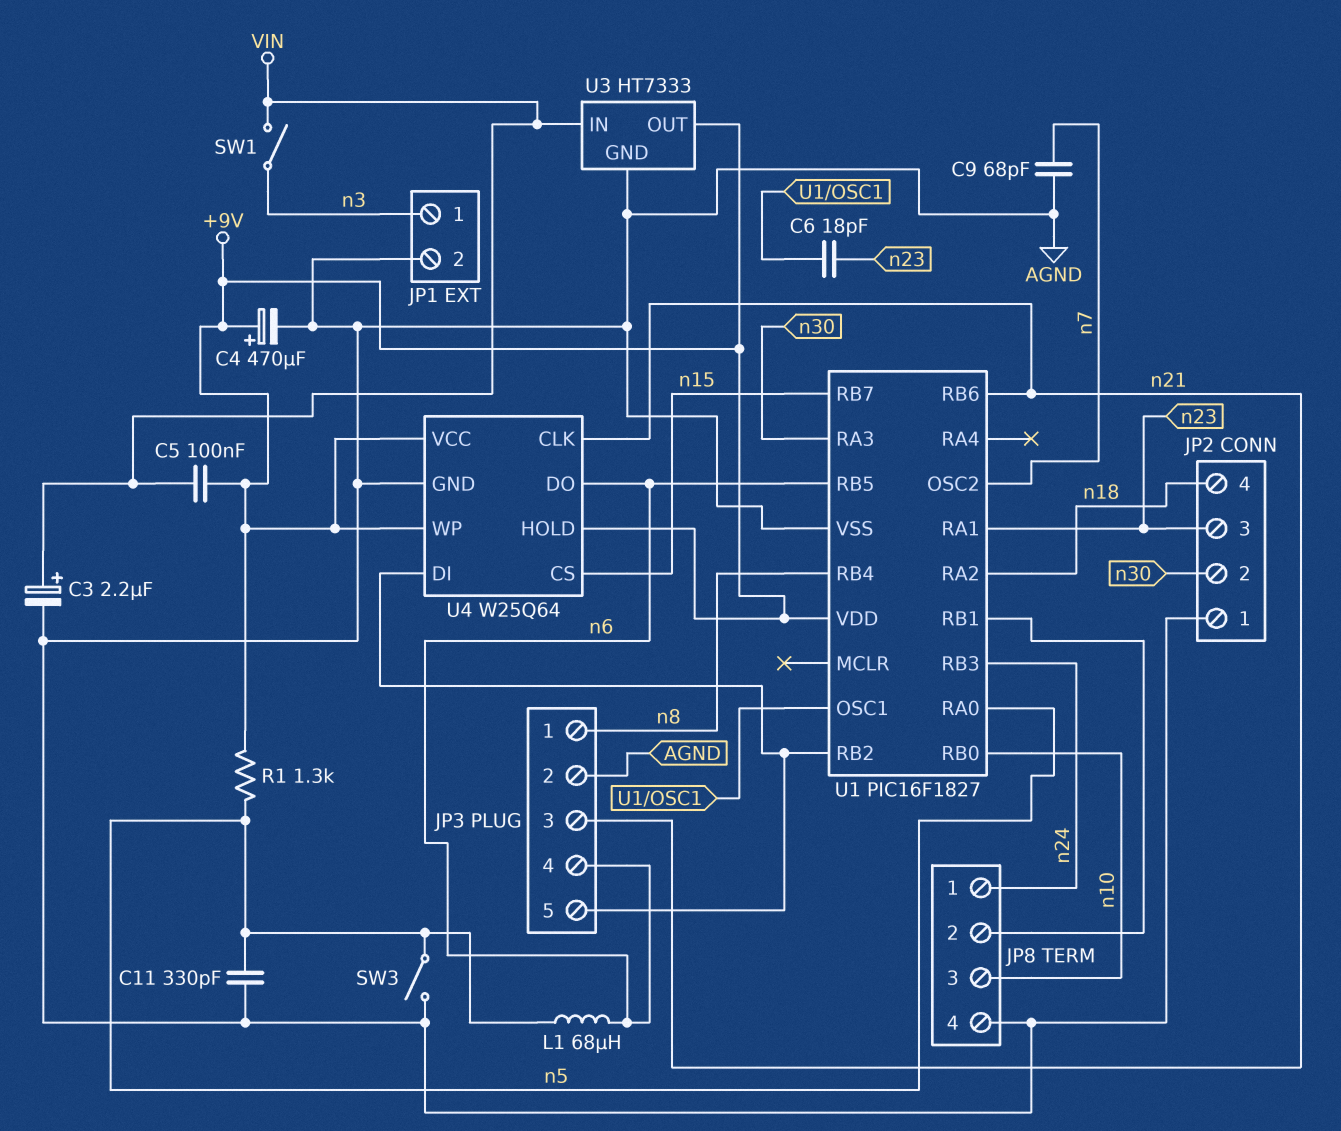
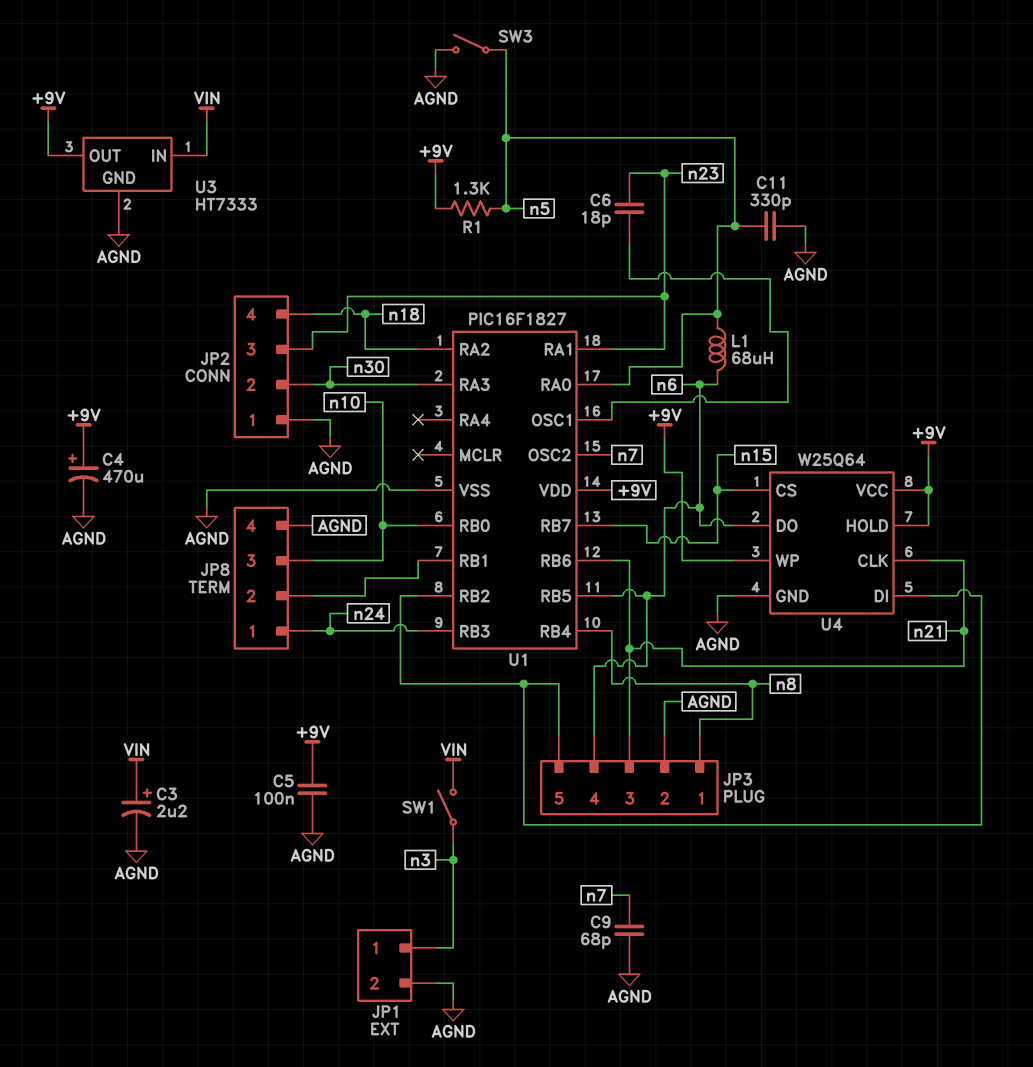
C5: 100nF (+9V, VIN) -> 100nF (+9V, AGND)

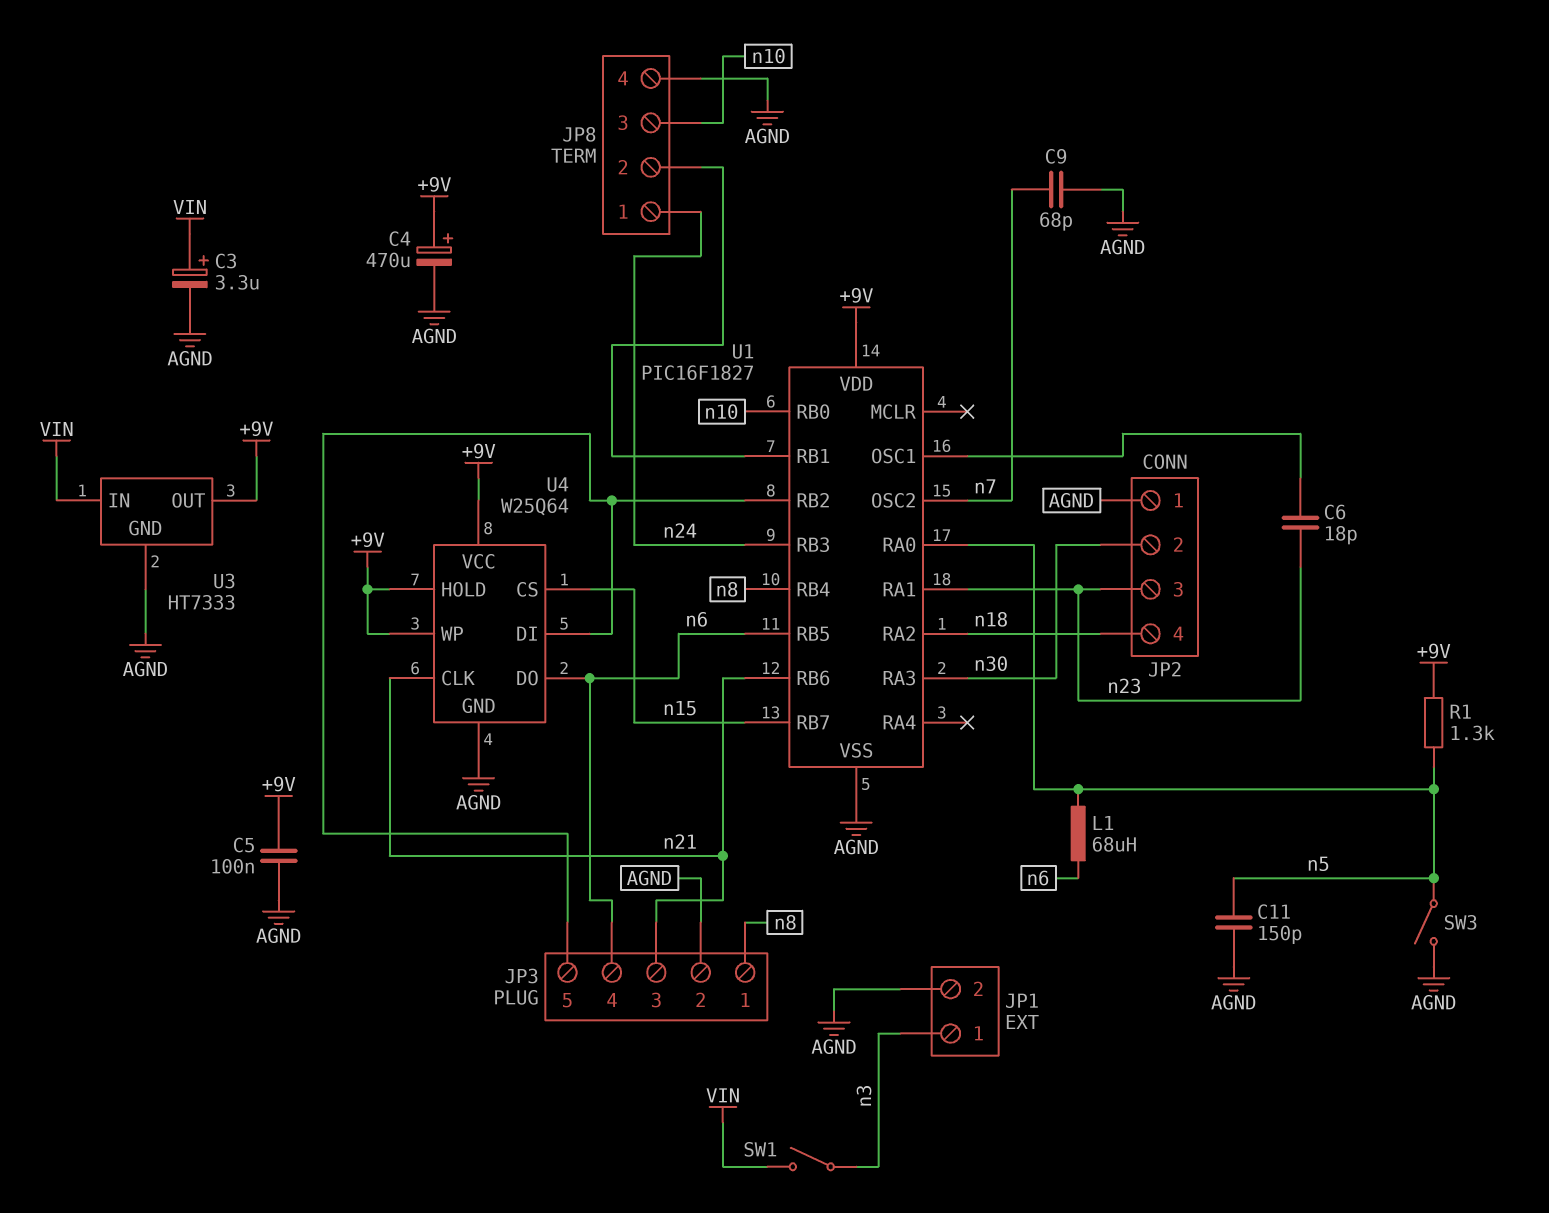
C3: 2.2uF (plus VIN, minus AGND) -> 3.3uF (plus VIN, minus AGND)
C11: 330pF (AGND, n5) -> 150pF (AGND, n5)

